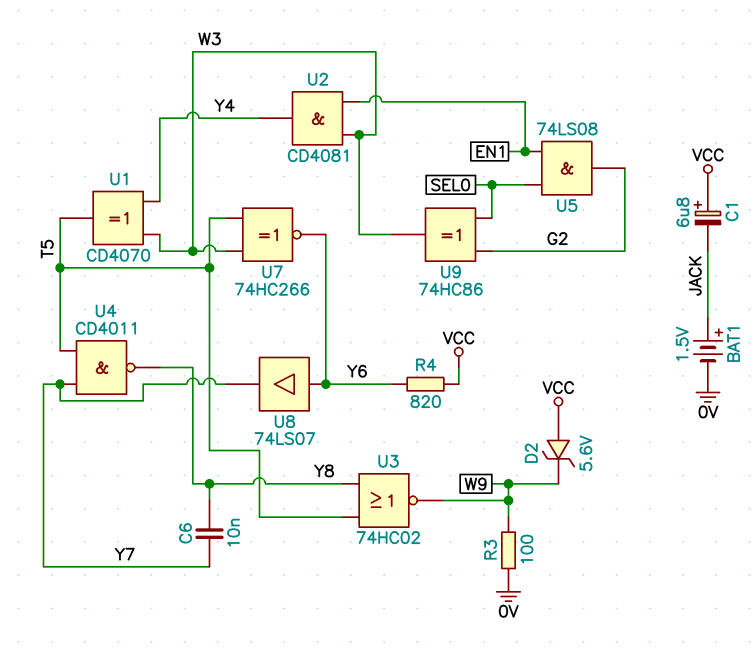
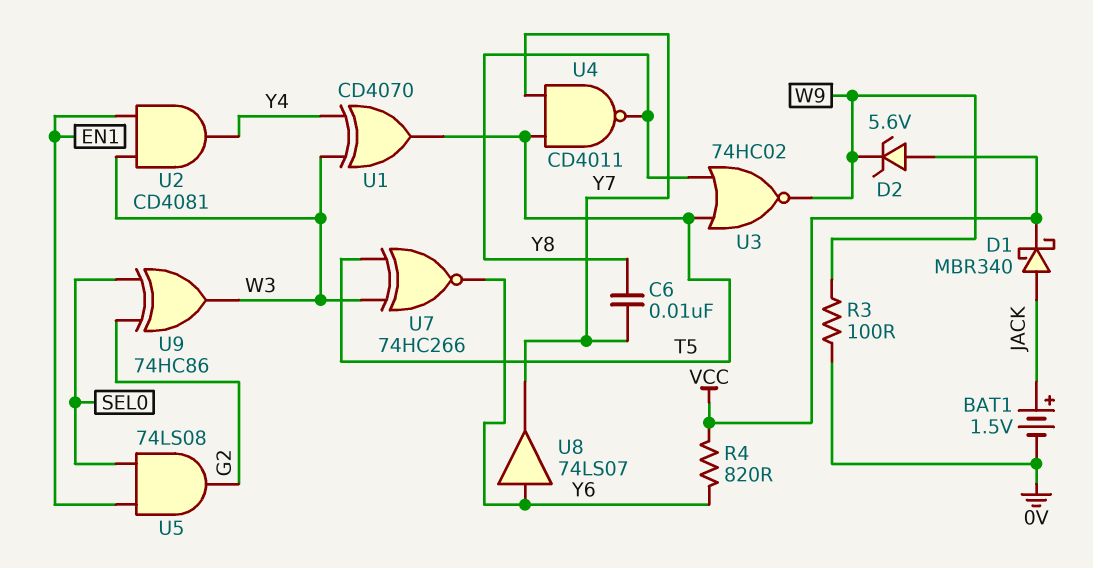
C1: 6.8uF (plus VCC, minus JACK) -> none
D1: none -> schottky MBR340 (A JACK, K VCC)

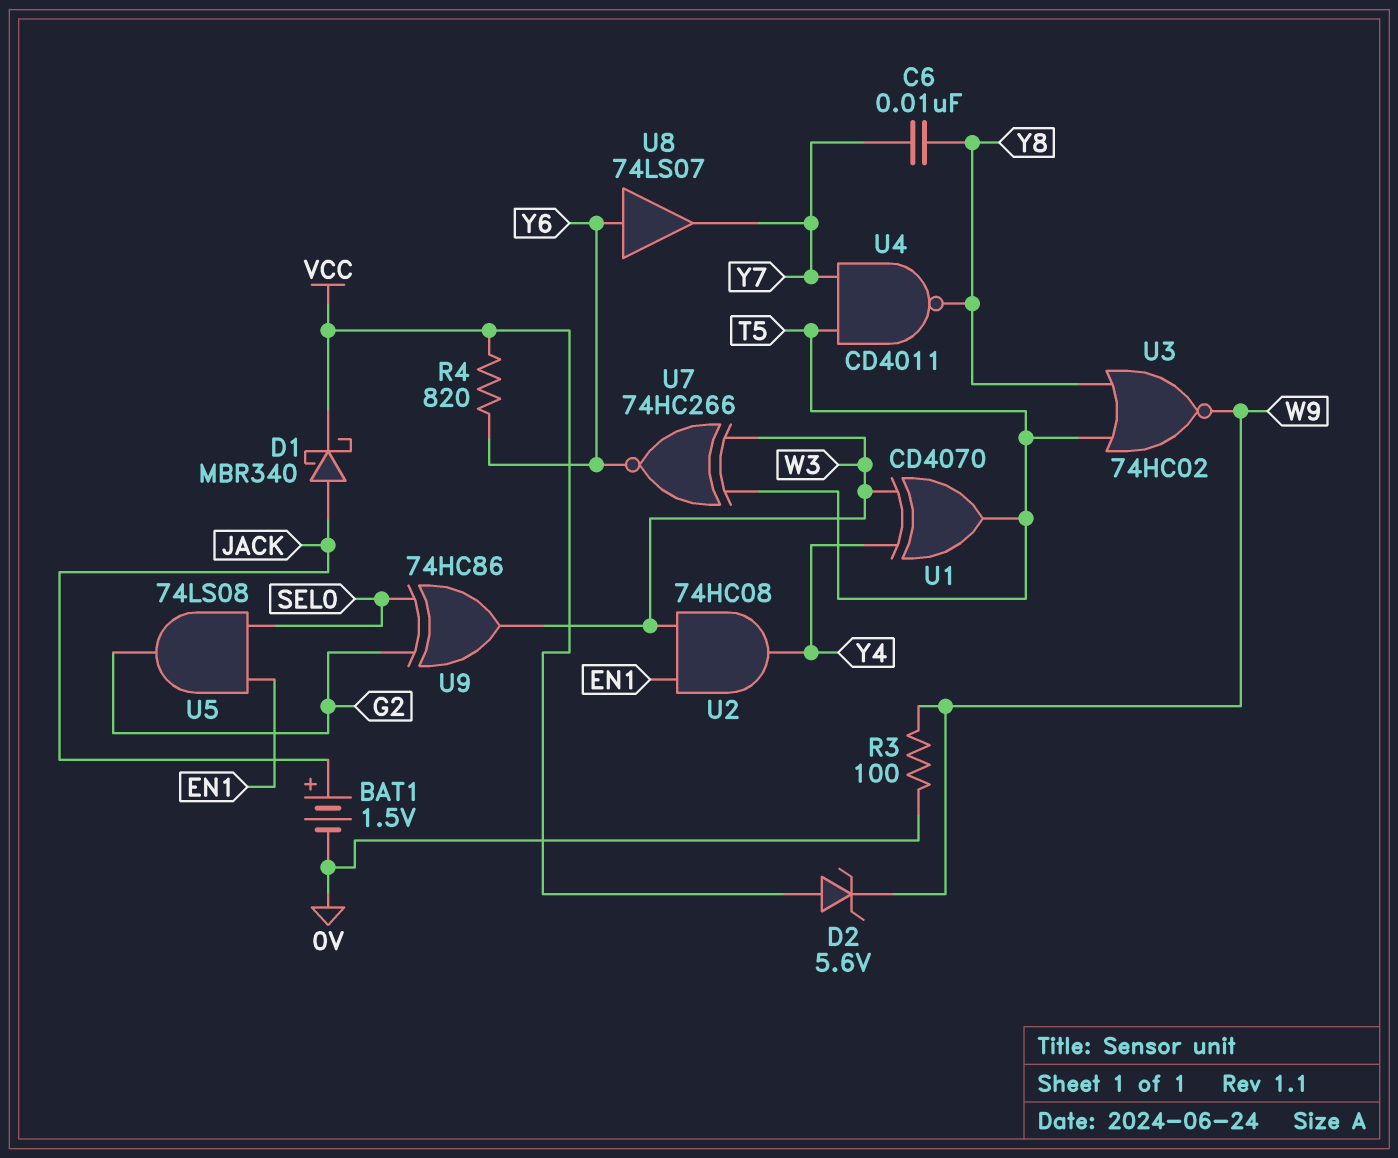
U2: AND CD4081 (in EN1, in W3, out Y4) -> AND 74HC08 (in EN1, in W3, out Y4)

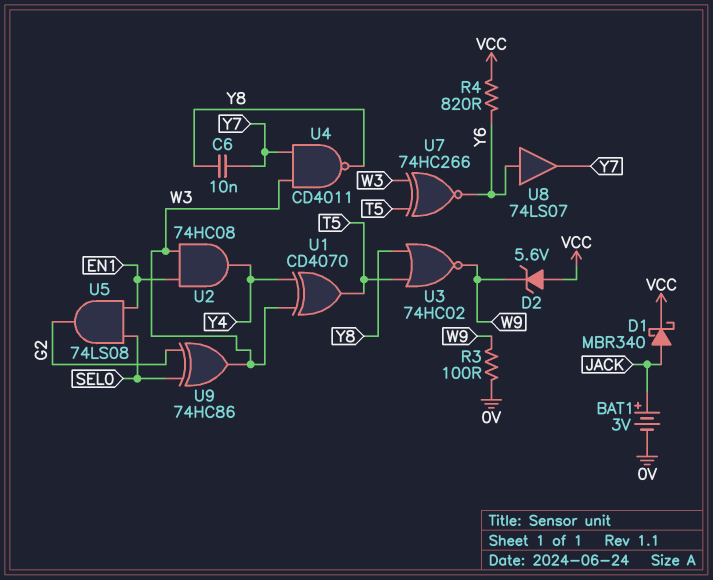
BAT1: 1.5V (plus JACK, minus 0V) -> 3V (plus JACK, minus 0V)
U4: NAND CD4011 (in T5, in Y7, out Y8) -> NAND CD4011 (in W3, in Y7, out Y8)

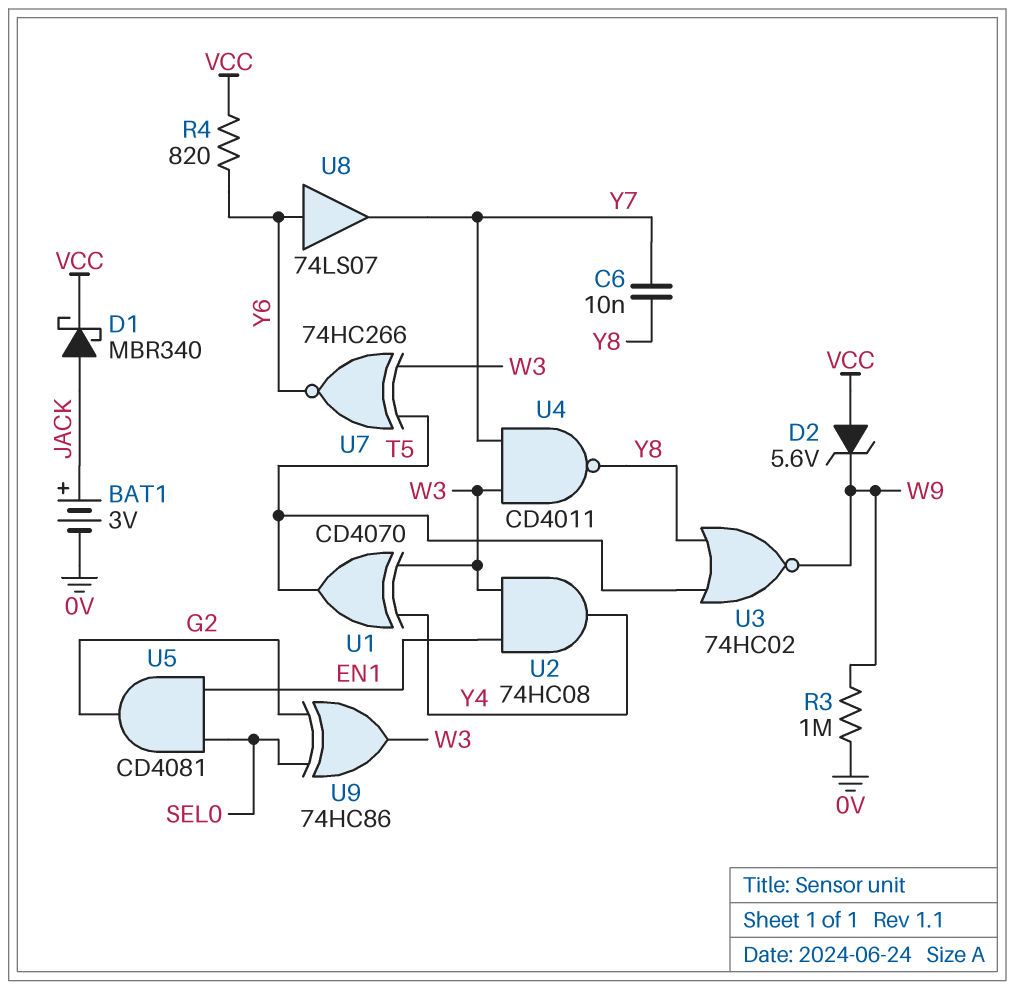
R3: 100 (0V, W9) -> 1M (0V, W9)
U5: AND 74LS08 (in EN1, in SEL0, out G2) -> AND CD4081 (in EN1, in SEL0, out G2)

